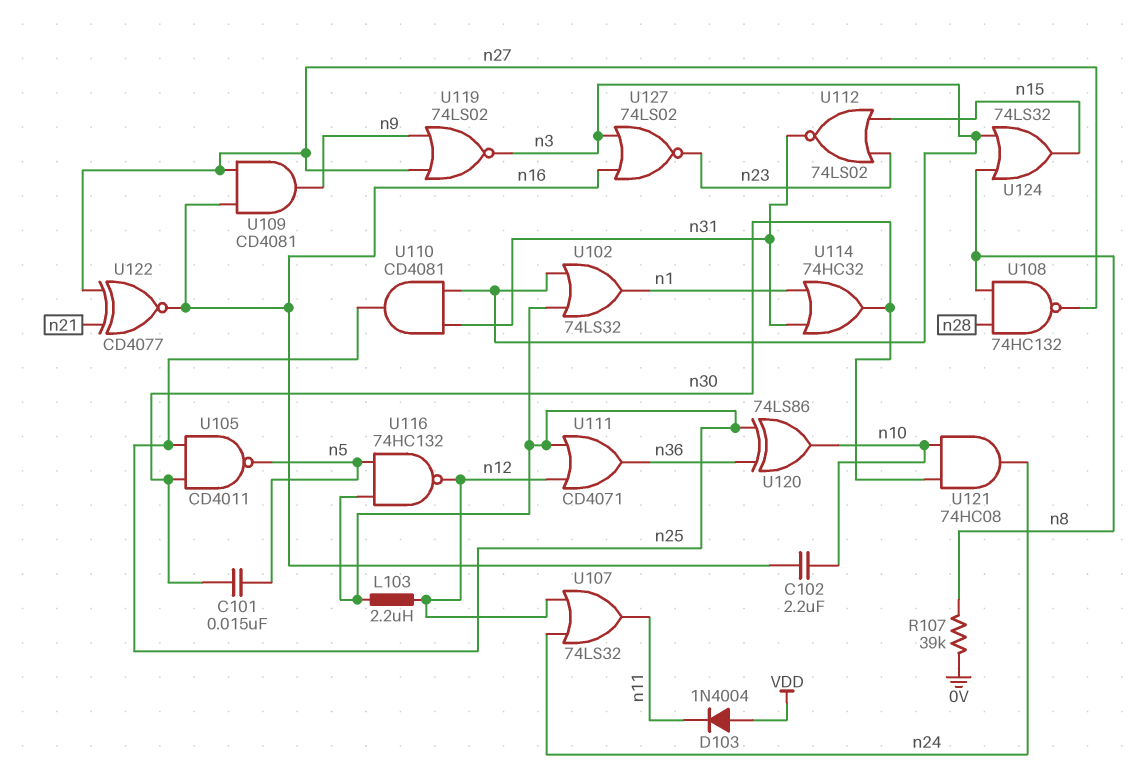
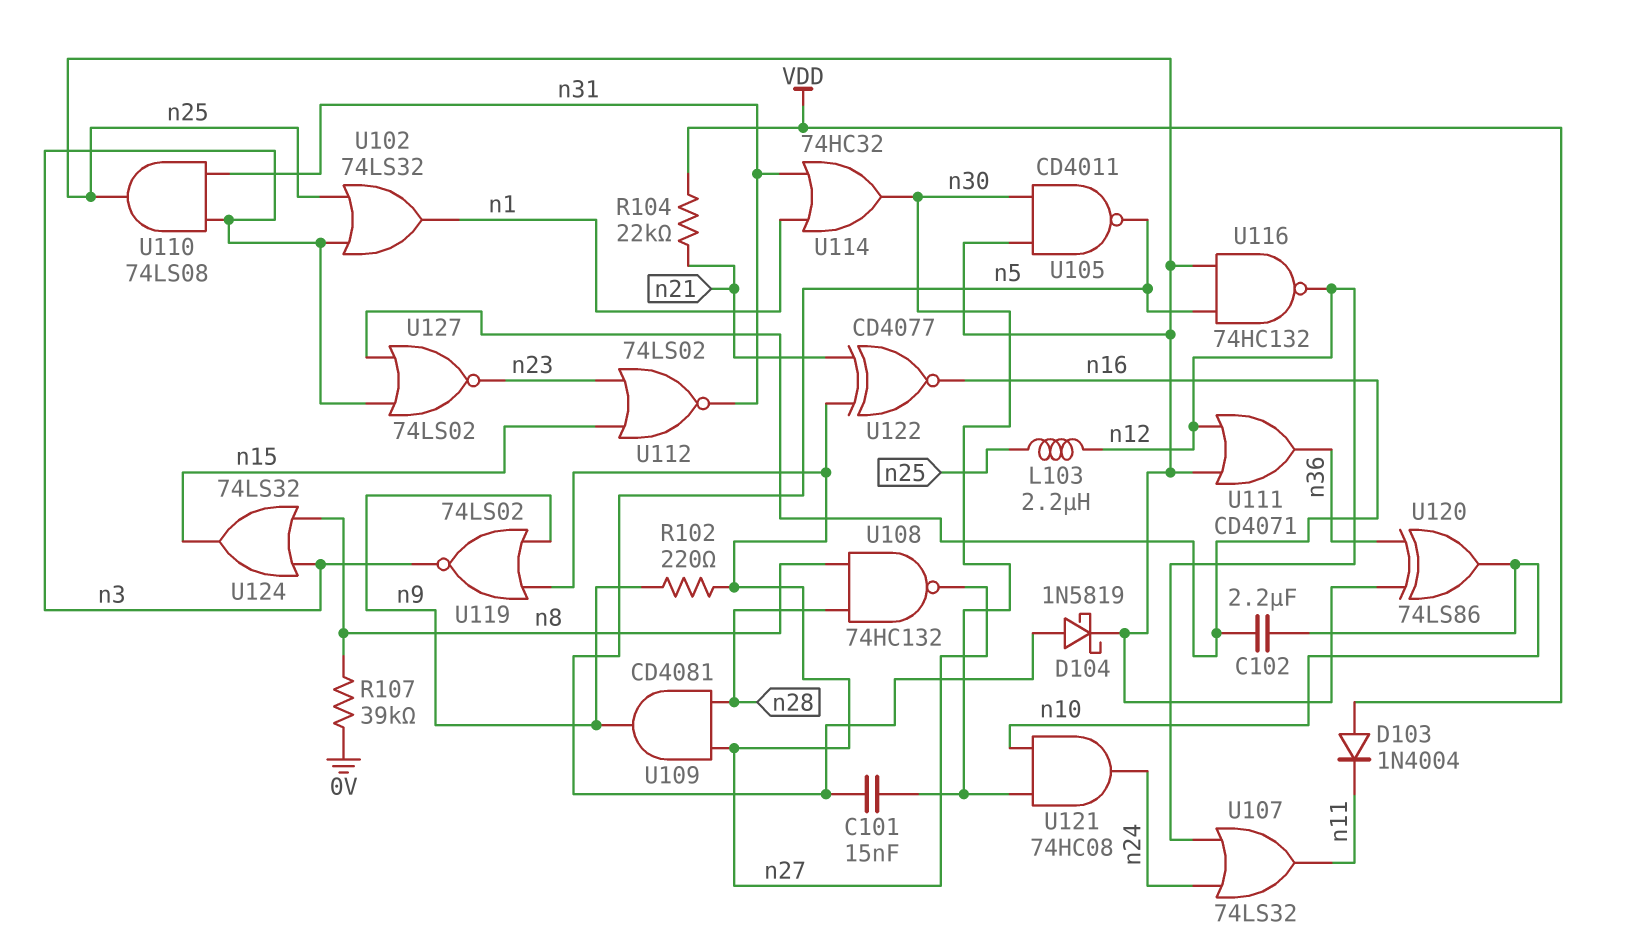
D104: none -> schottky 1N5819 (A n5, K n25)
R102: none -> 220 (n9, n27)
R104: none -> 22k (VDD, n21)
U109: AND CD4081 (in n16, in n27, out n9) -> AND CD4081 (in n27, in n28, out n9)
U110: AND CD4081 (in n3, in n31, out n25) -> AND 74LS08 (in n3, in n31, out n25)

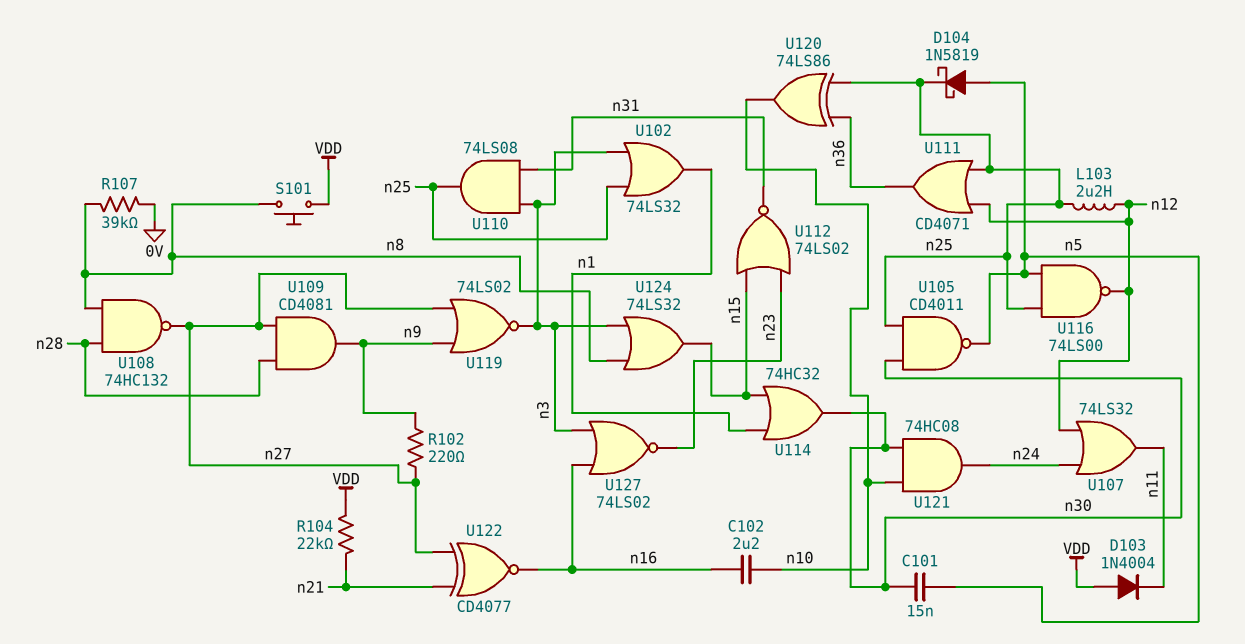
S101: none -> button (VDD, n8)
U114: OR 74HC32 (in n1, in n31, out n30) -> OR 74HC32 (in n1, in n15, out n30)
U116: NAND 74HC132 (in n5, in n25, out n12) -> NAND 74LS00 (in n5, in n25, out n12)

